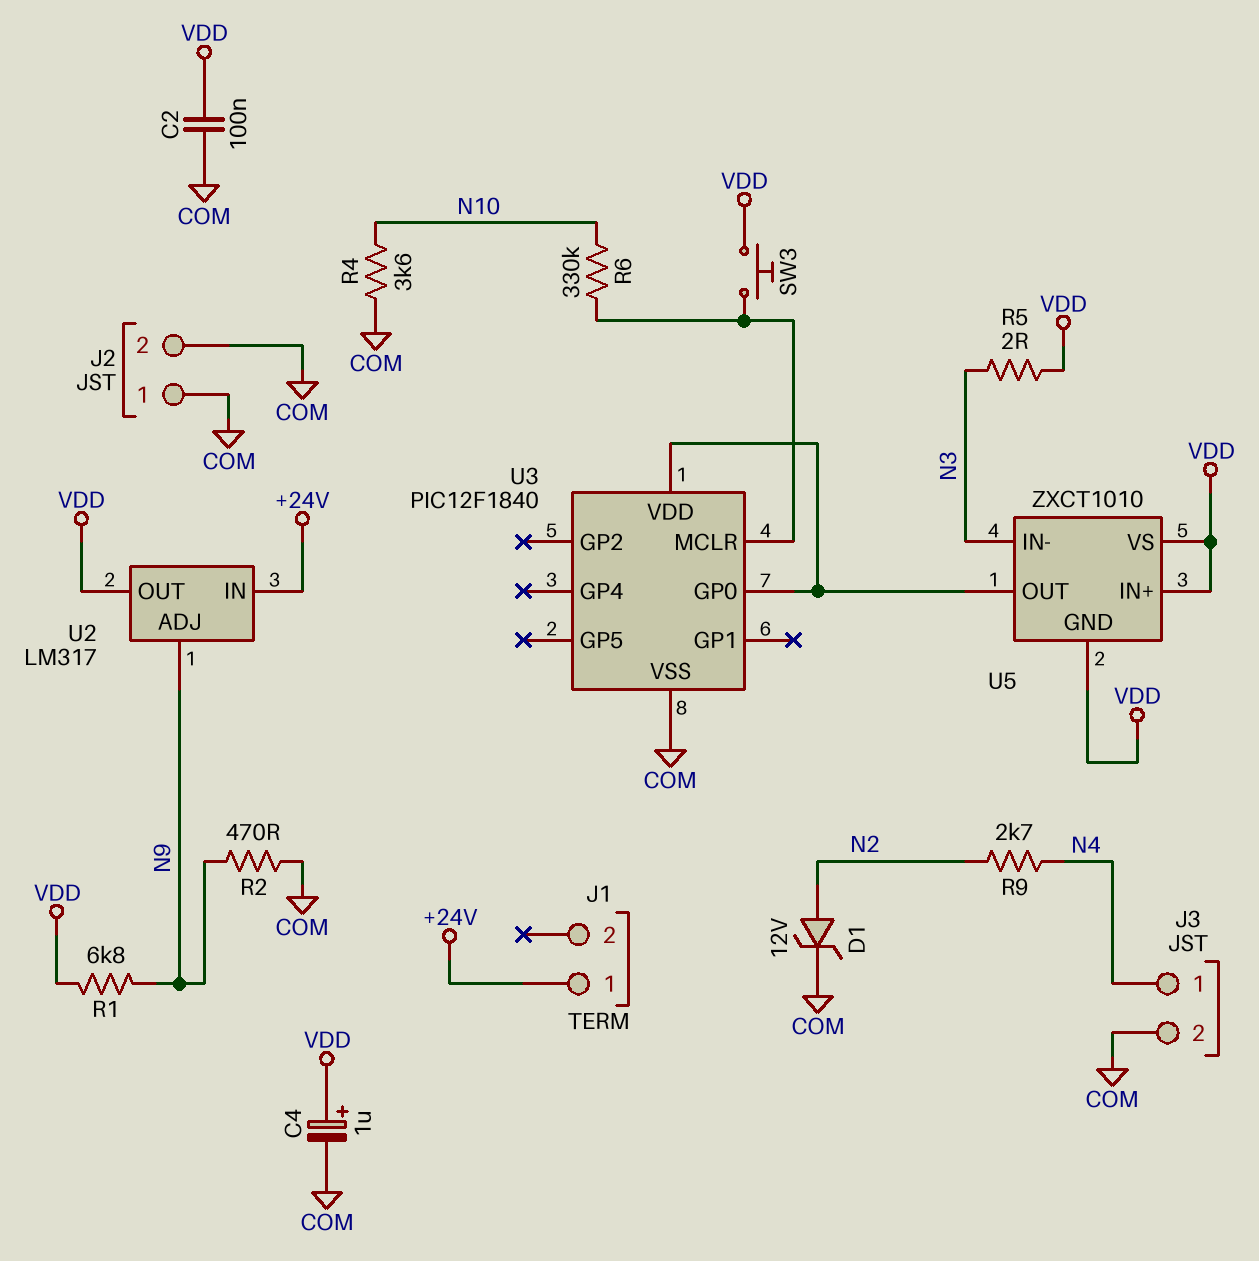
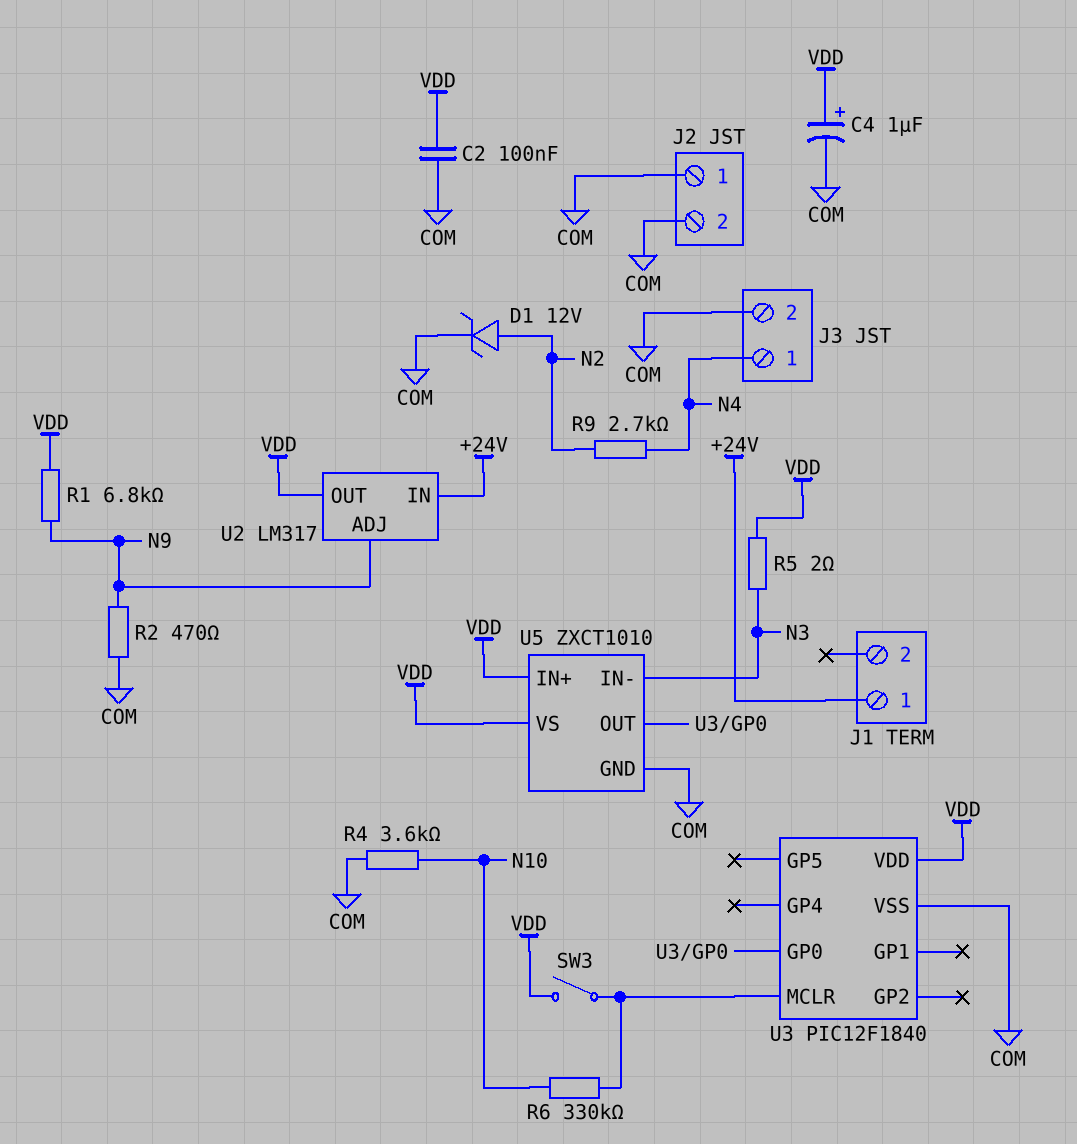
SW3: button (U3/MCLR, VDD) -> switch (U3/MCLR, VDD)
U3 pin VDD: U3/GP0 -> VDD
U5 pin GND: VDD -> COM

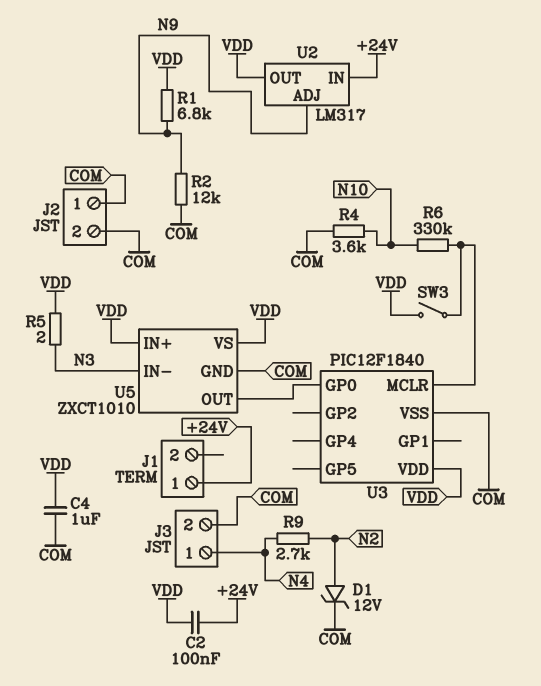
C2: 100nF (COM, VDD) -> 100nF (+24V, VDD)
C4: 1uF (plus VDD, minus COM) -> 1uF (COM, VDD)
R2: 470 (COM, N9) -> 12k (COM, N9)

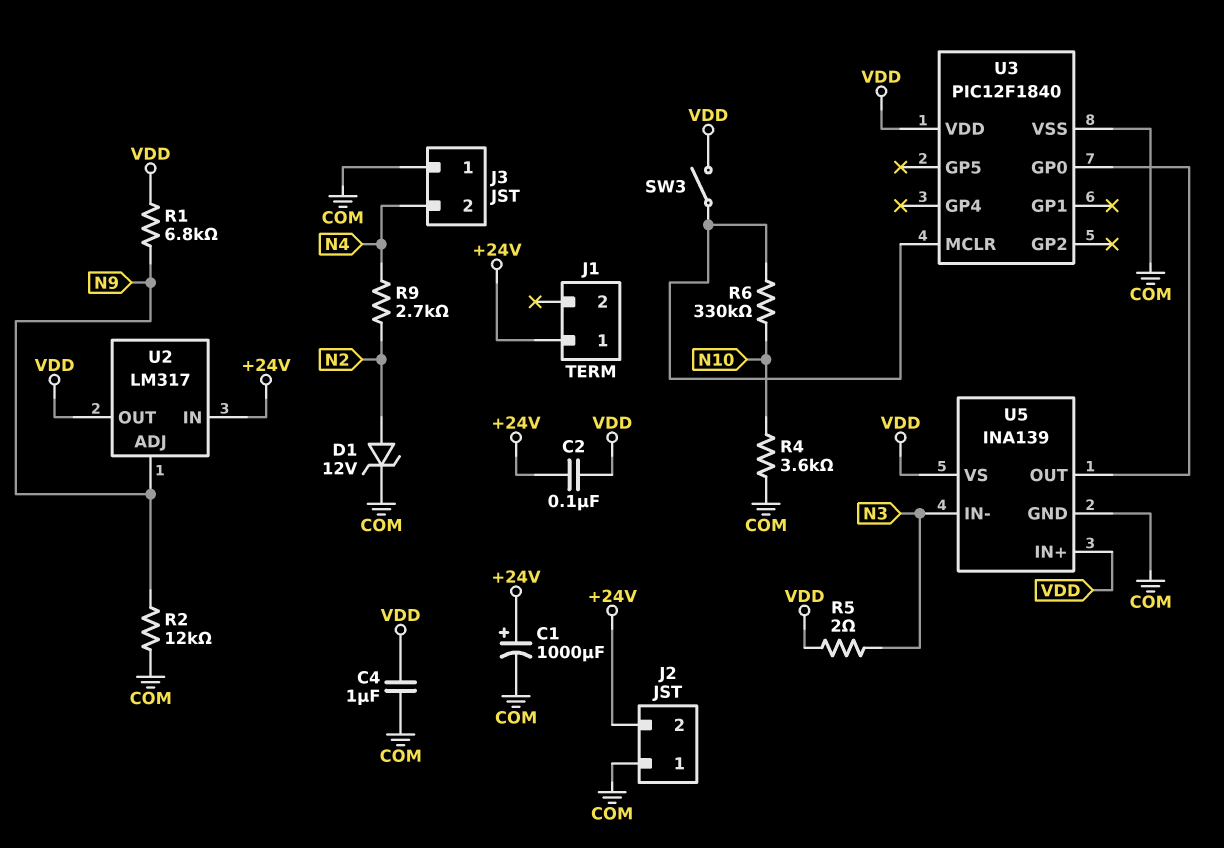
C1: none -> 1000uF (plus +24V, minus COM)
J2 pin 2: COM -> +24V
J3 pin 1: N4 -> COM
J3 pin 2: COM -> N4
U5: ZXCT1010 -> INA139

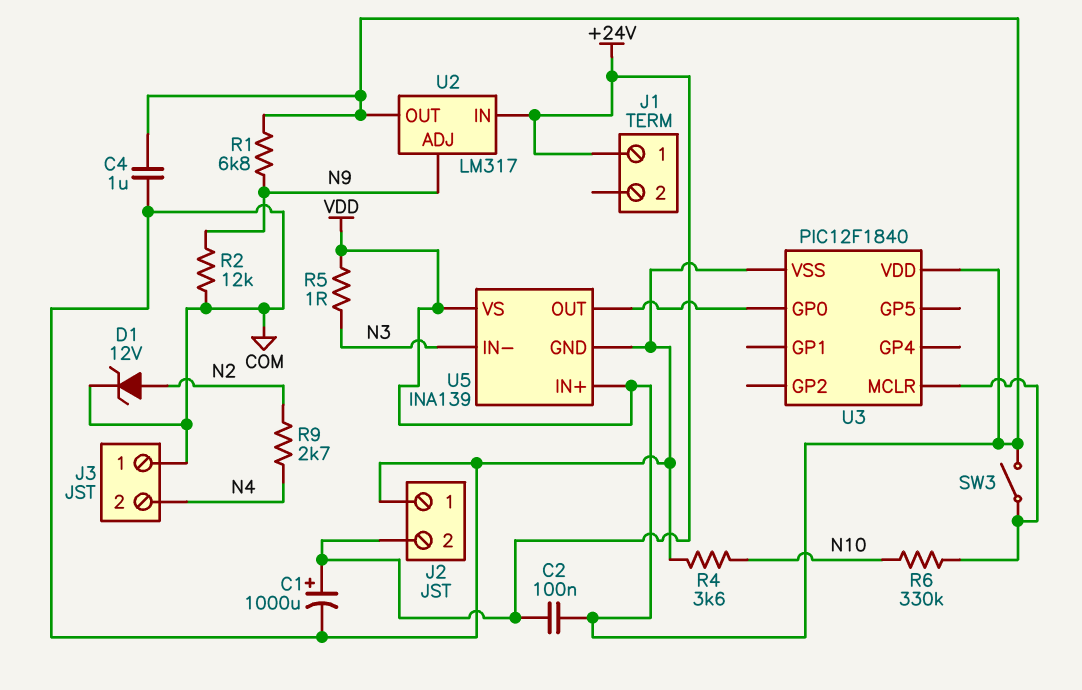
R5: 2 (N3, VDD) -> 1 (N3, VDD)

